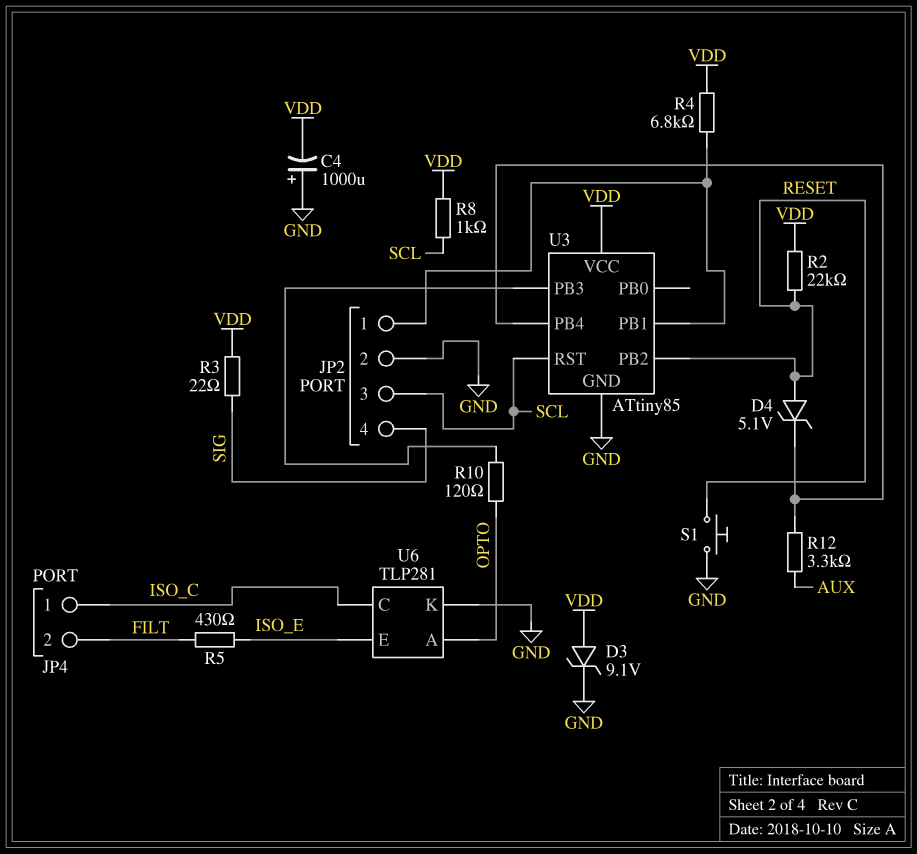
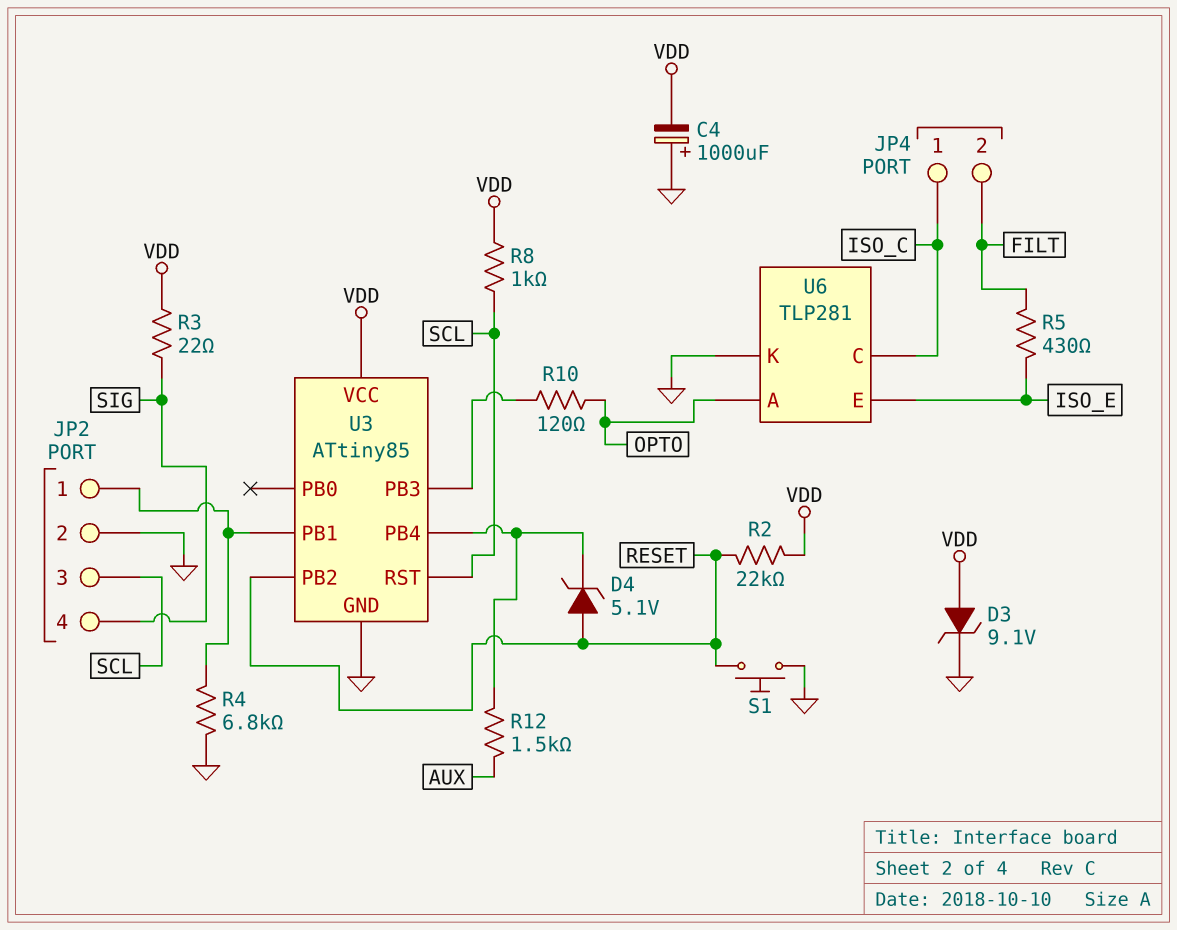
R4: 6.8k (JP2/1, VDD) -> 6.8k (GND, JP2/1)
R12: 3.3k (AUX, U3/PB4) -> 1.5k (AUX, U3/PB4)

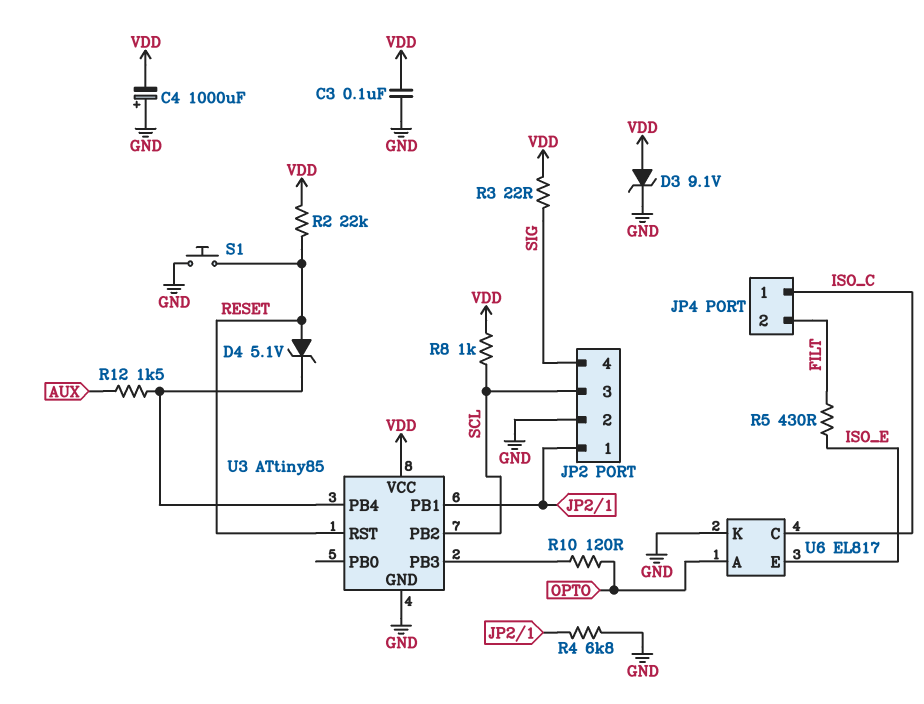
C3: none -> 100nF (GND, VDD)
U3 pin PB2: RESET -> SCL
U3 pin RST: SCL -> RESET
U6: TLP281 -> EL817

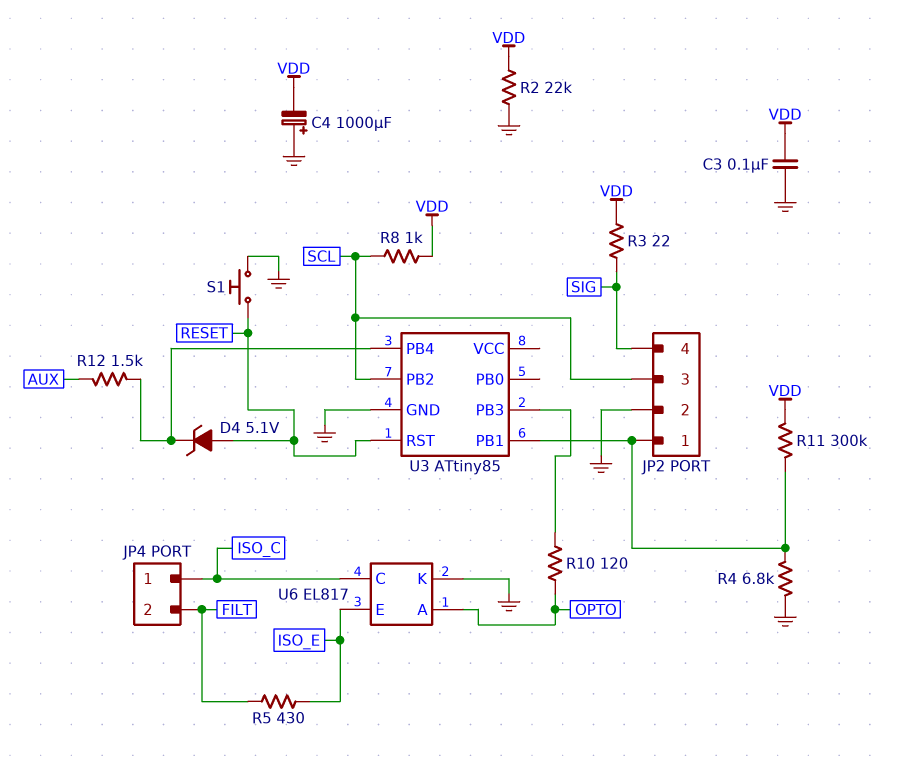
D3: zener 9.1V (A VDD, K GND) -> none
R2: 22k (RESET, VDD) -> 22k (GND, VDD)
R11: none -> 300k (JP2/1, VDD)
U3 pin VCC: VDD -> none

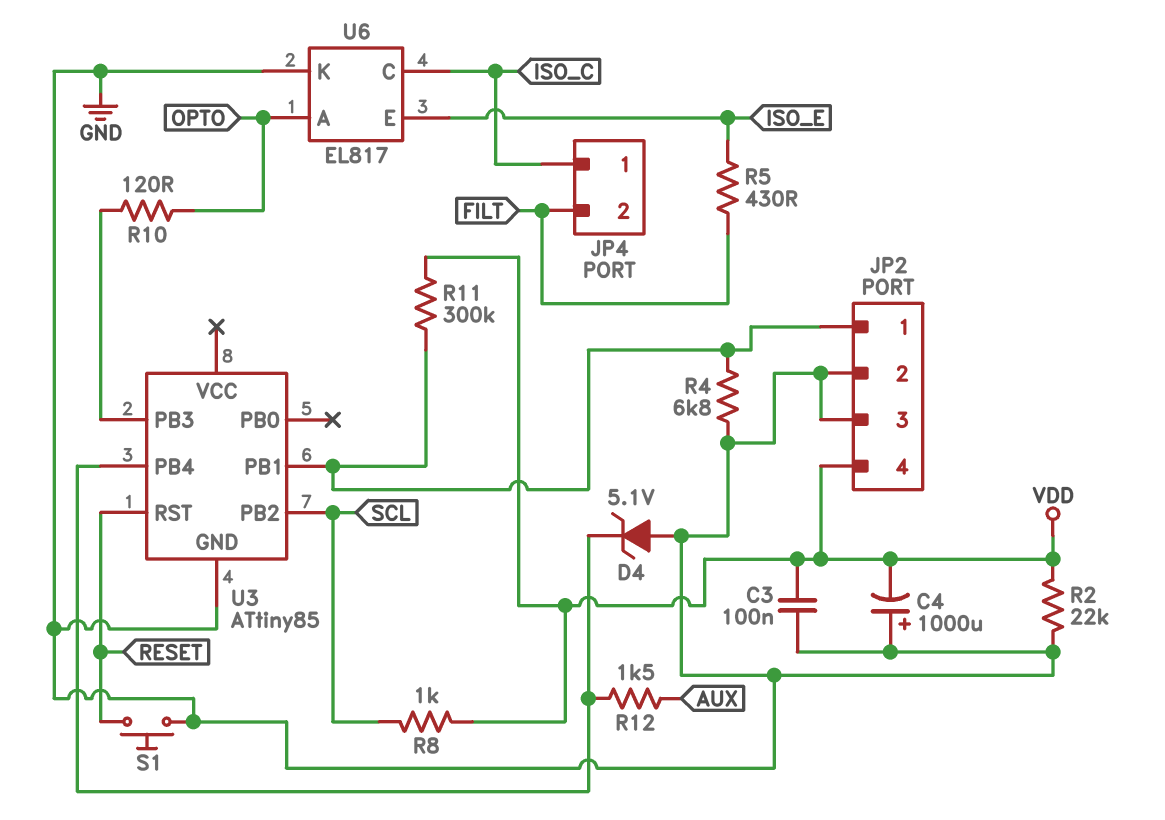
D4: zener 5.1V (A RESET, K U3/PB4) -> zener 5.1V (A GND, K U3/PB4)
JP2 pin 3: SCL -> GND
JP2 pin 4: SIG -> VDD
R3: 22 (SIG, VDD) -> none

